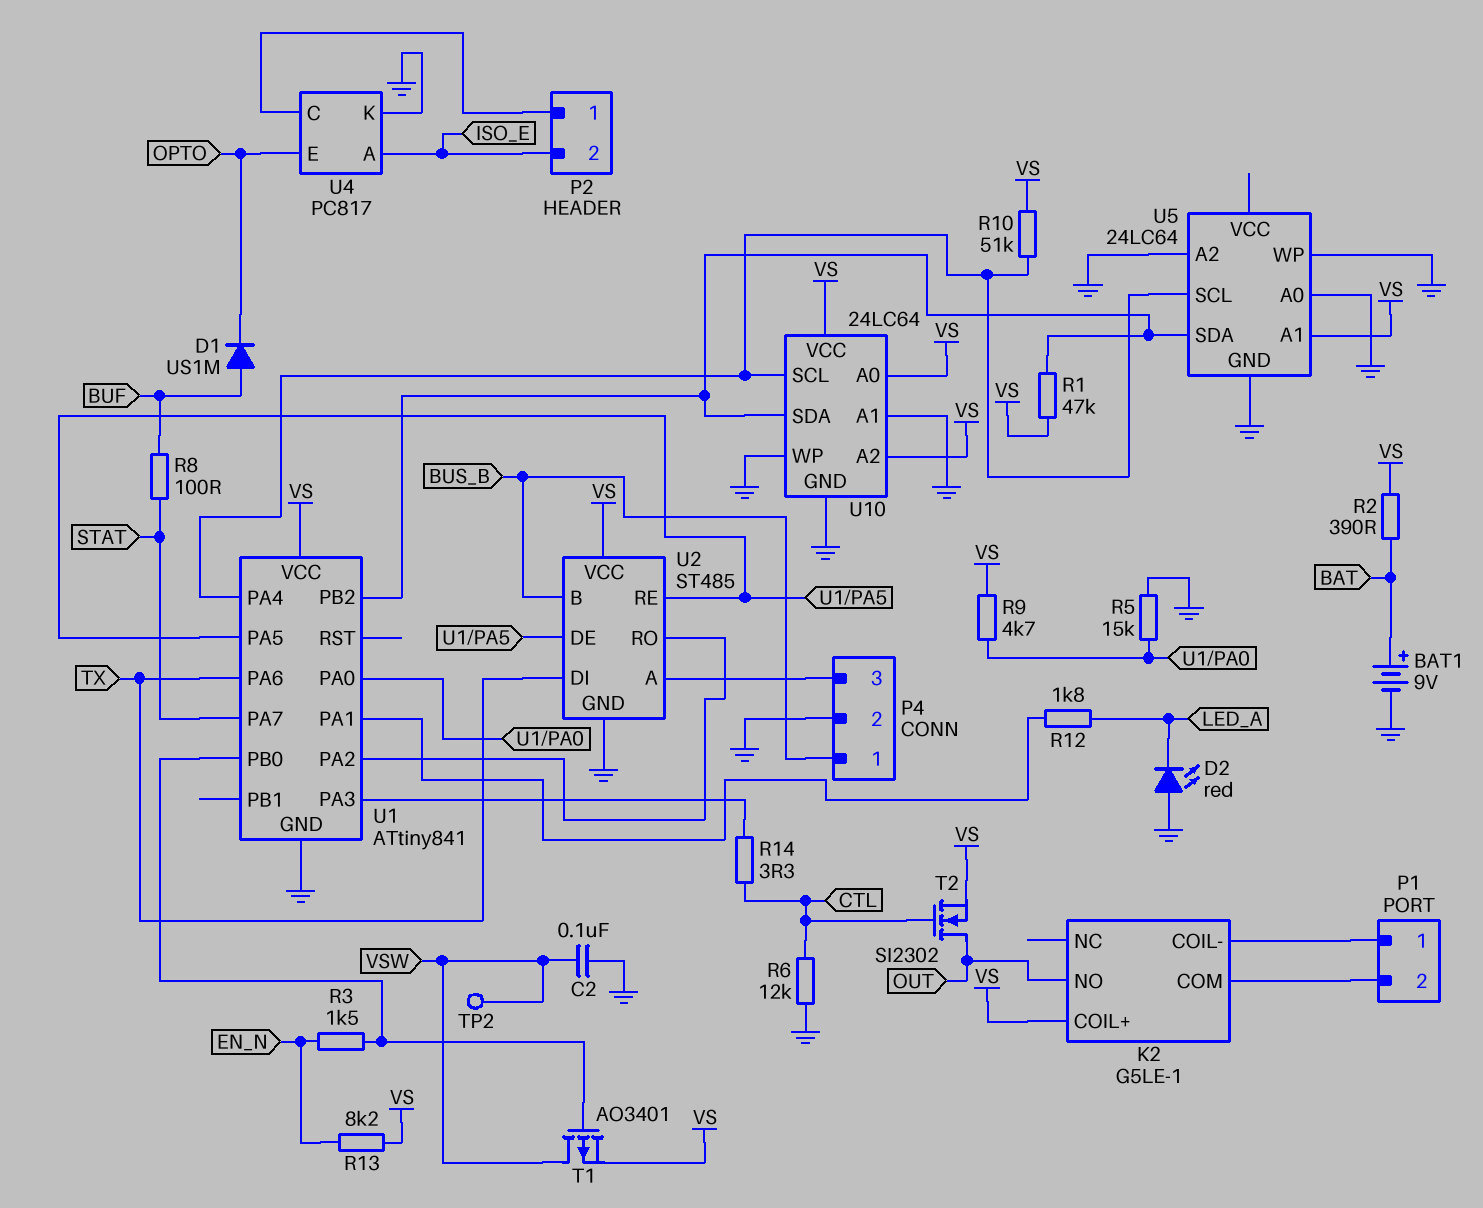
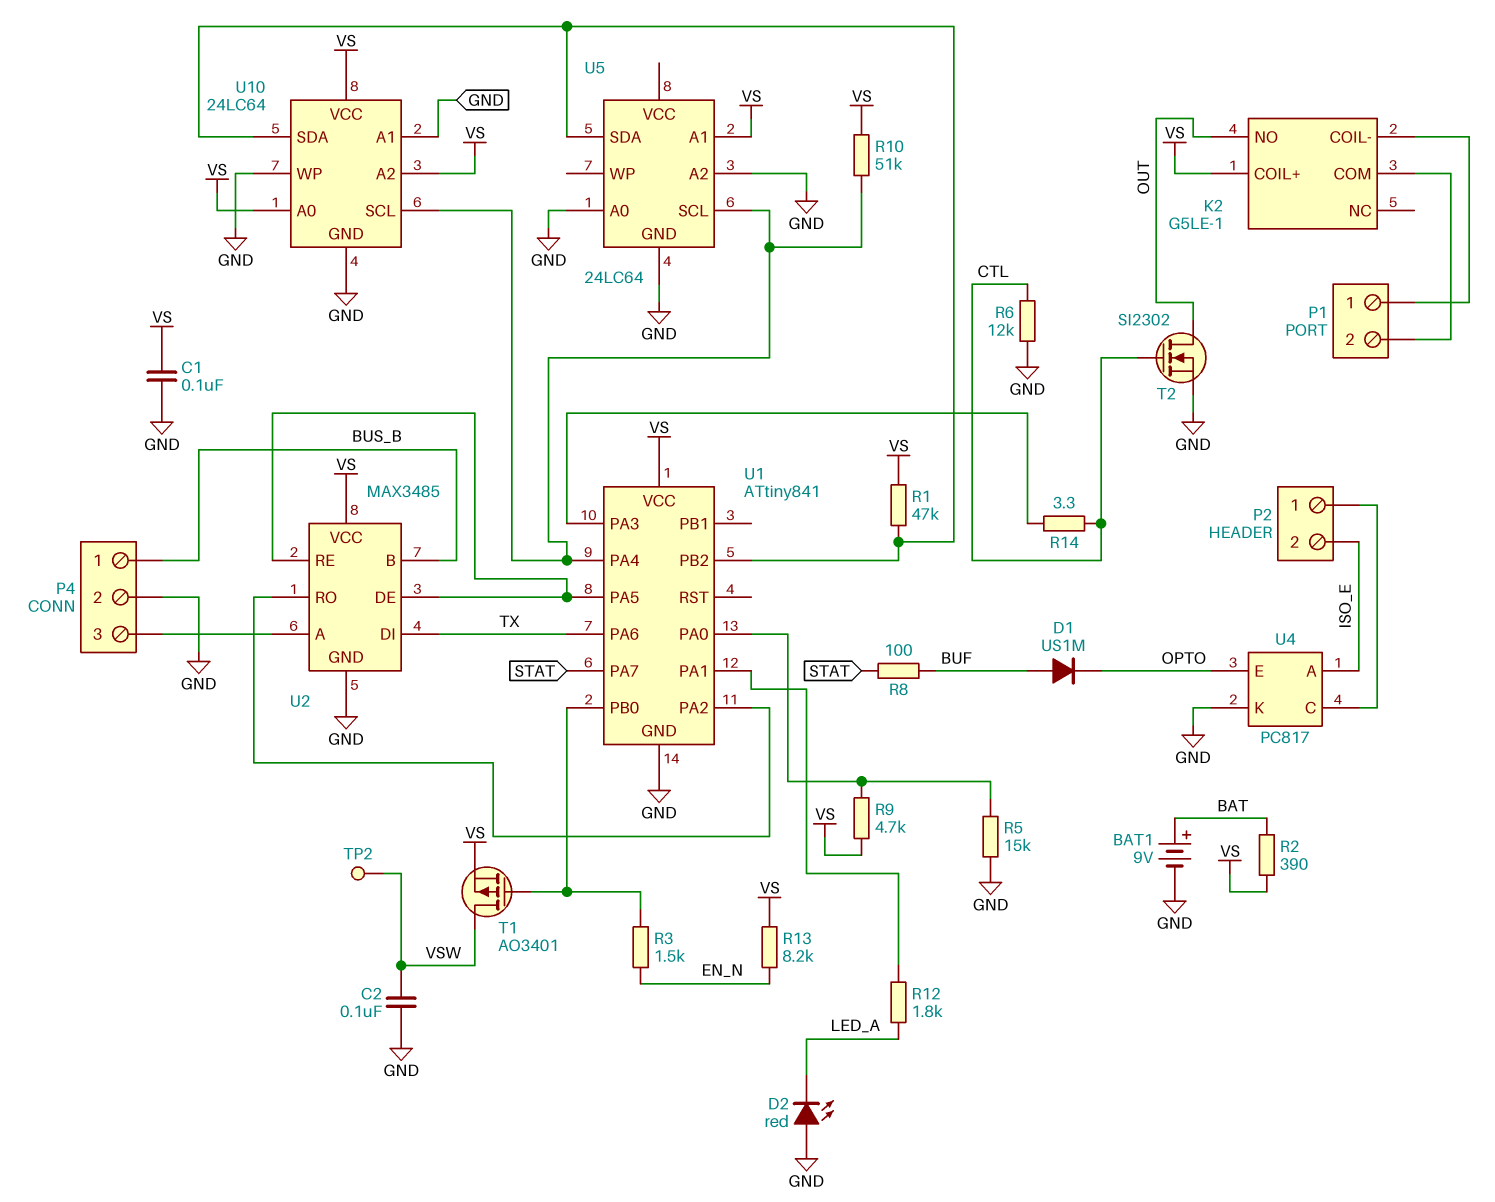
C1: none -> 100nF (GND, VS)
T2: NMOS SI2302 (G CTL, D OUT, S VS) -> NMOS SI2302 (G CTL, D OUT, S GND)
U2: ST485 -> MAX3485
U5 pin WP: GND -> none

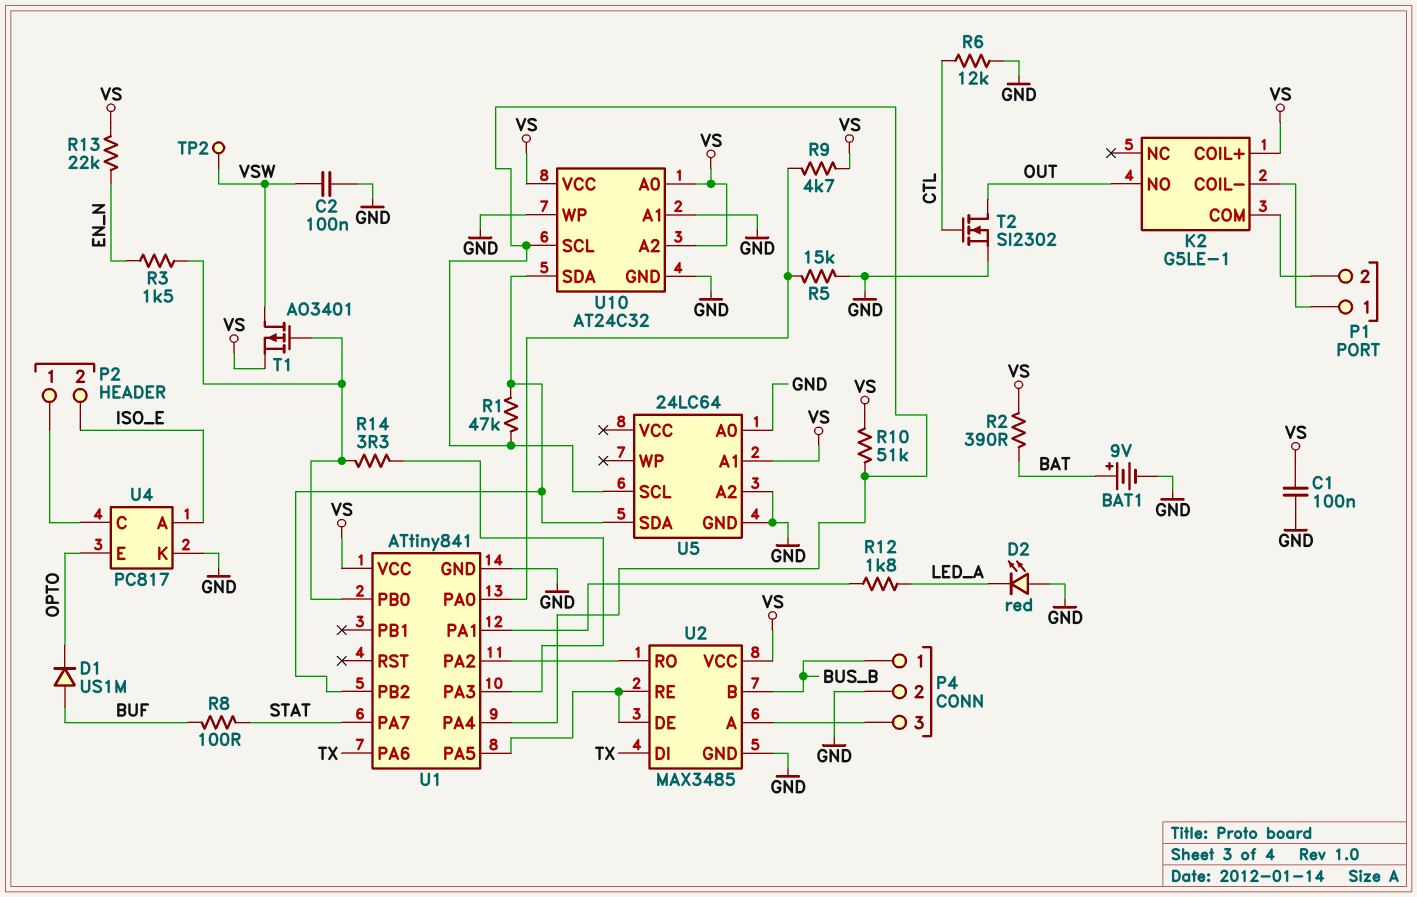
R1: 47k (U1/PB2, VS) -> 47k (U1/PA4, U1/PB2)
R13: 8.2k (EN_N, VS) -> 22k (EN_N, VS)
R14: 3.3 (CTL, U1/PA3) -> 3.3 (U1/PA3, U1/PB0)
U10: 24LC64 -> AT24C32

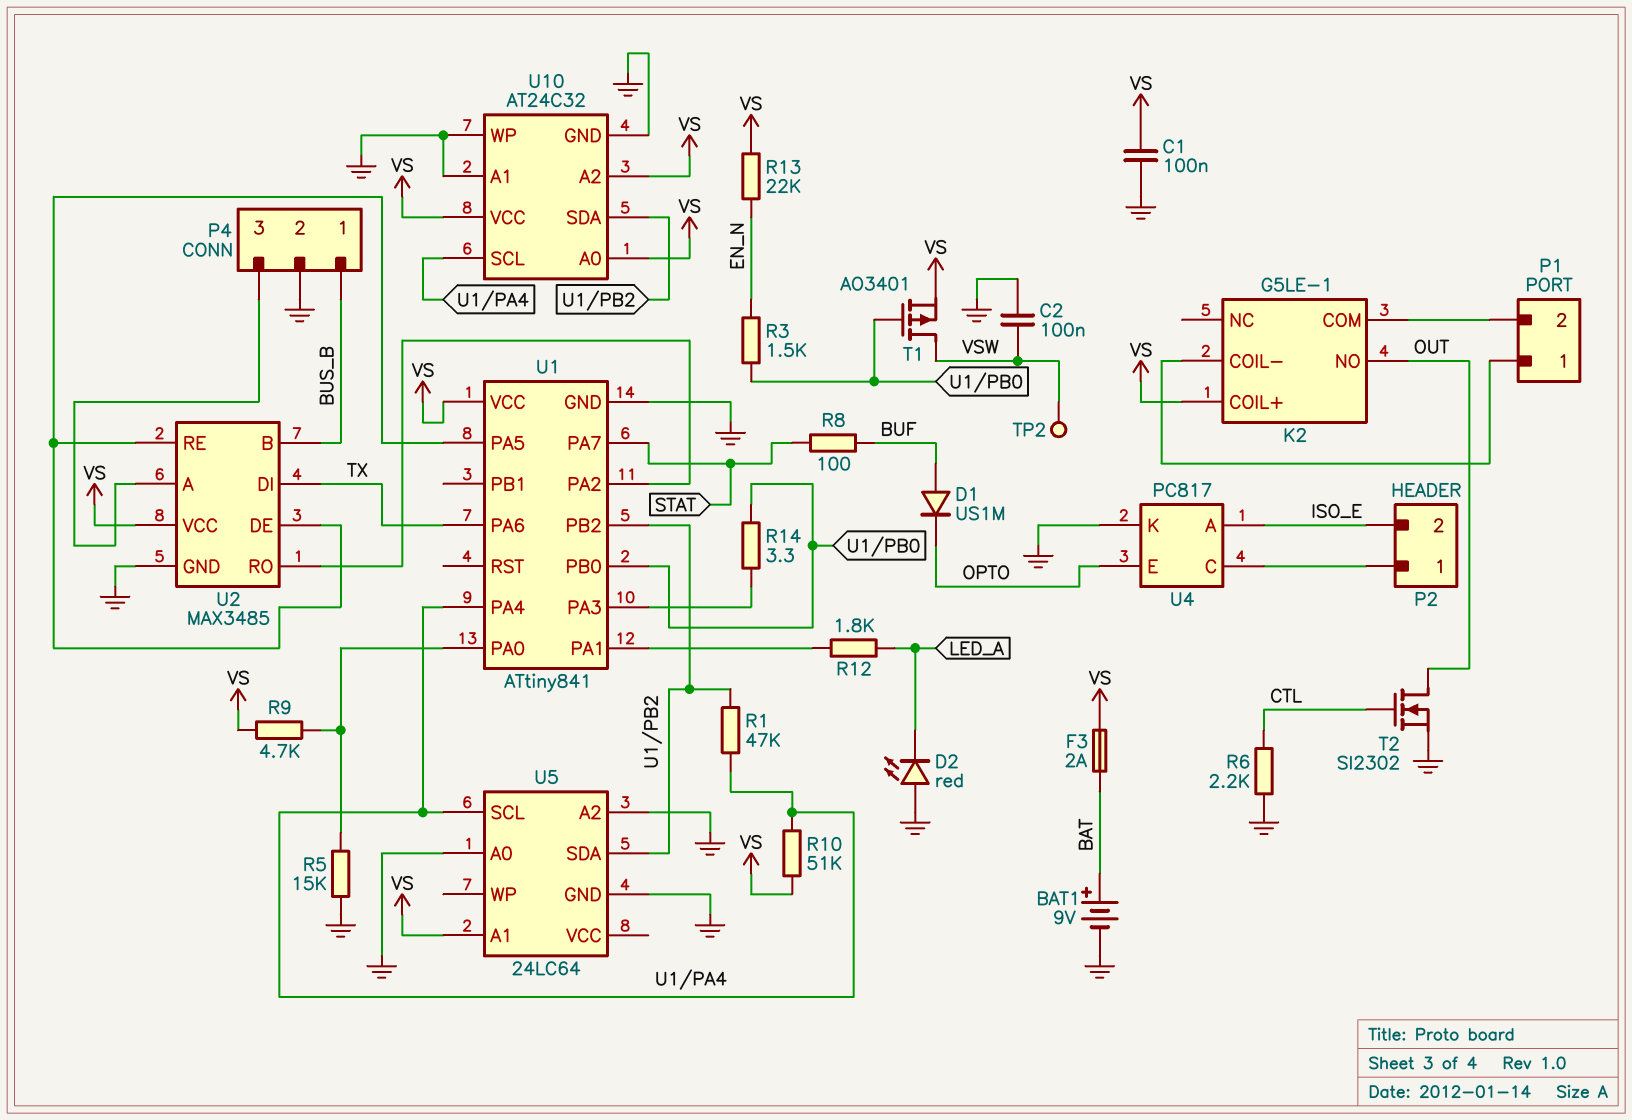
F3: none -> 2A (BAT, VS)
R2: 390 (BAT, VS) -> none
R6: 12k (CTL, GND) -> 2.2k (CTL, GND)

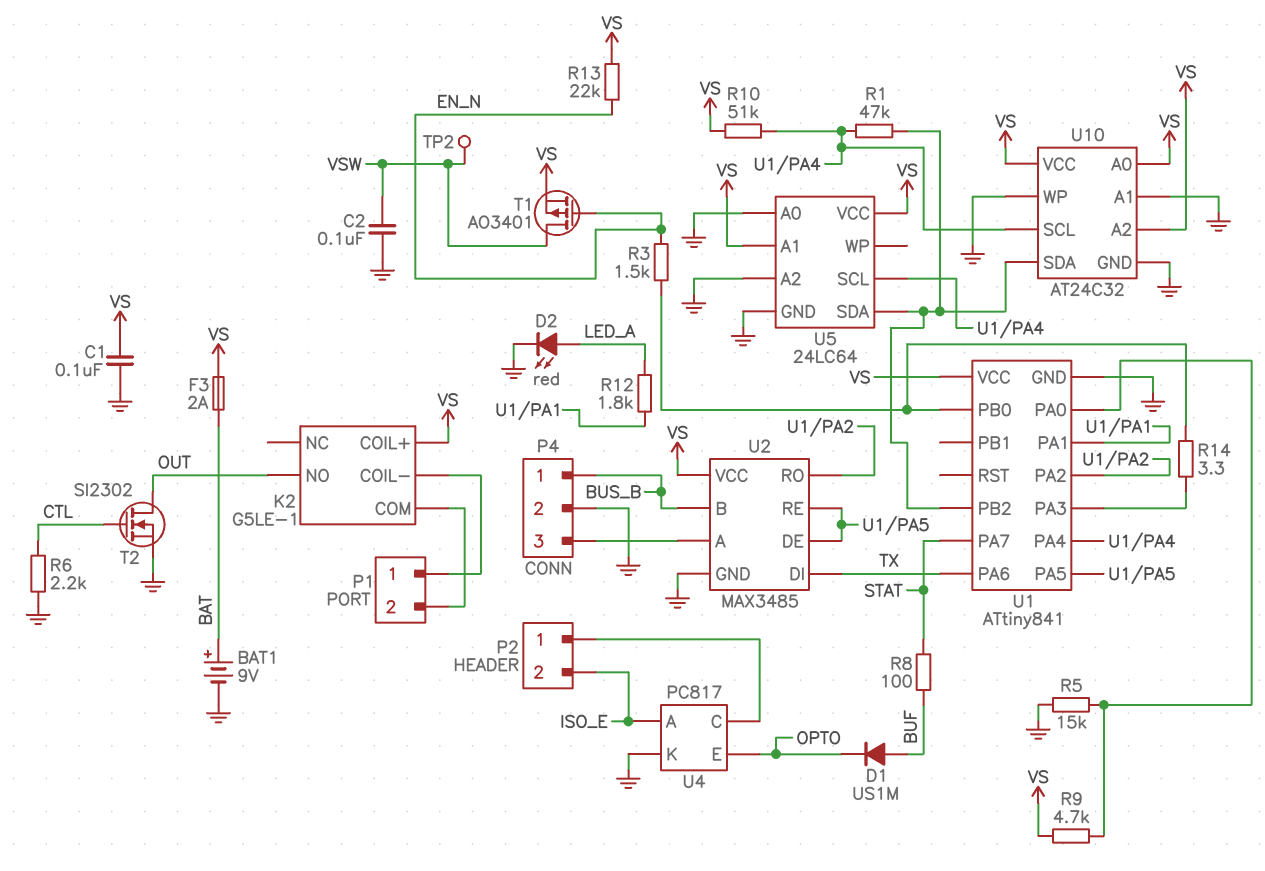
D2: LED red (A GND, K LED_A) -> LED red (A LED_A, K GND)
T1: PMOS AO3401 (G U1/PB0, D VSW, S VS) -> PMOS AO3401 (G EN_N, D VSW, S VS)
U5 pin VCC: none -> VS

